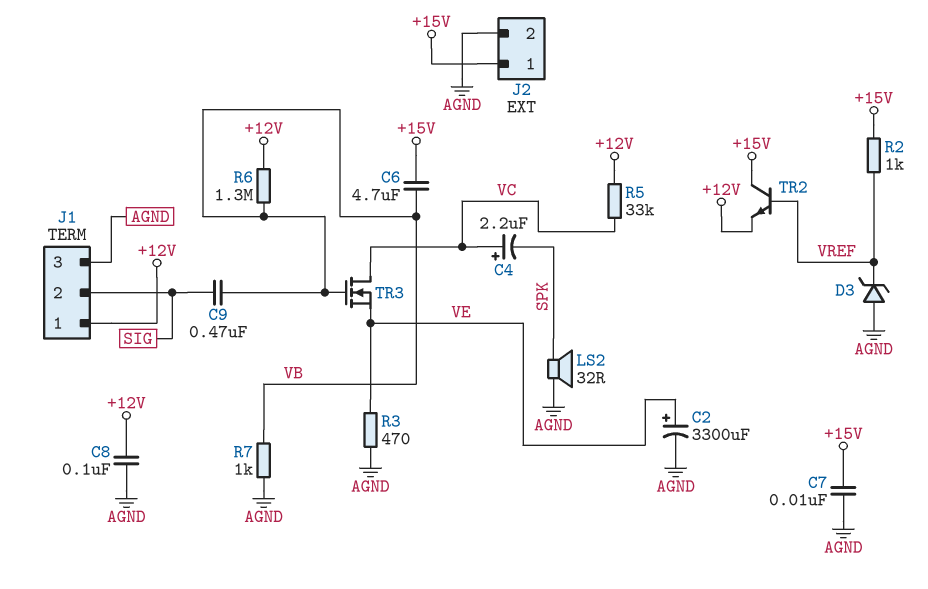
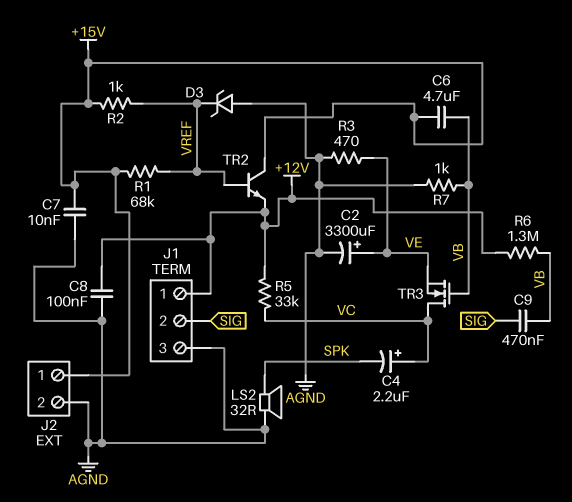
R1: none -> 68k (+15V, VREF)

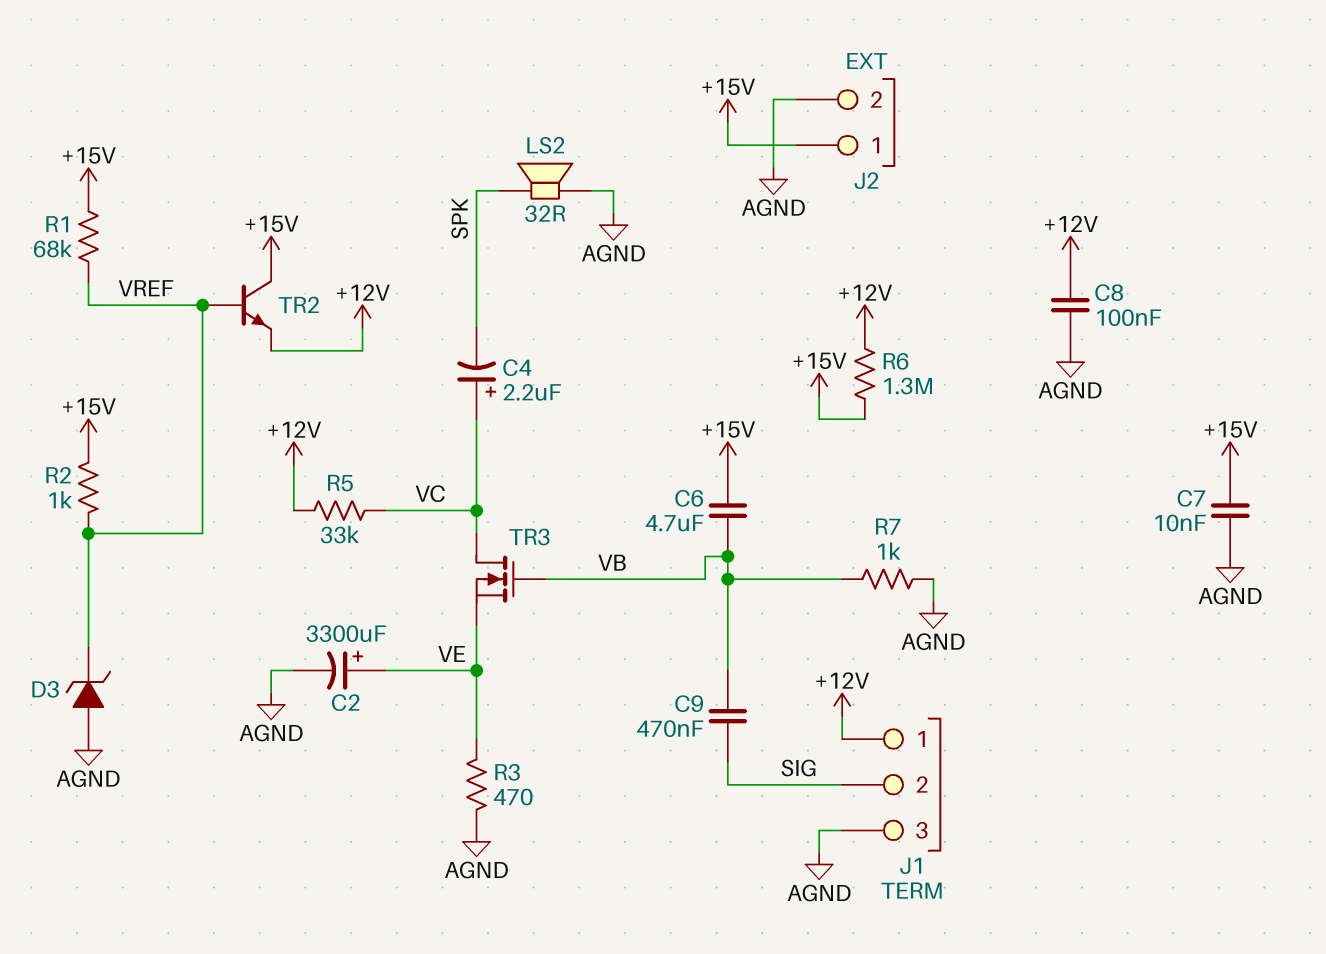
R6: 1.3M (+12V, VB) -> 1.3M (+12V, +15V)

